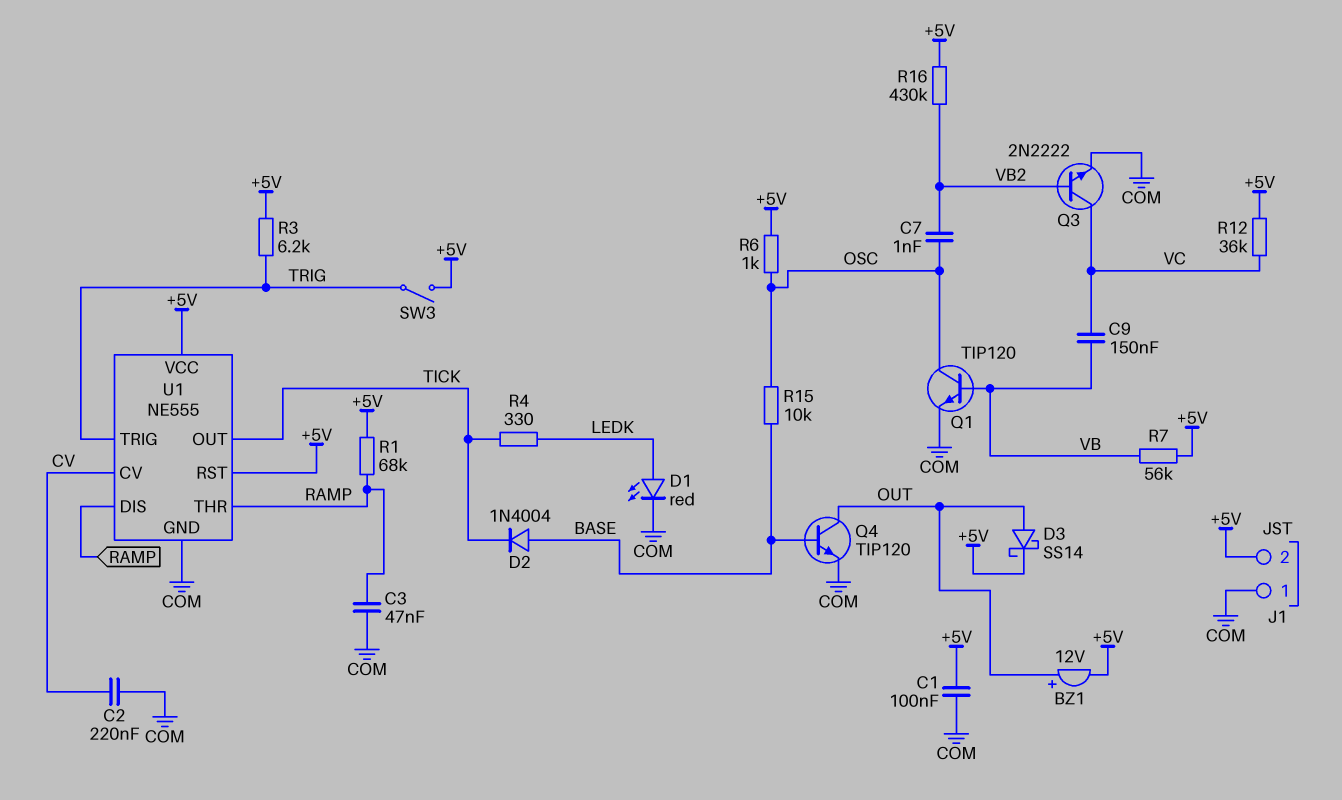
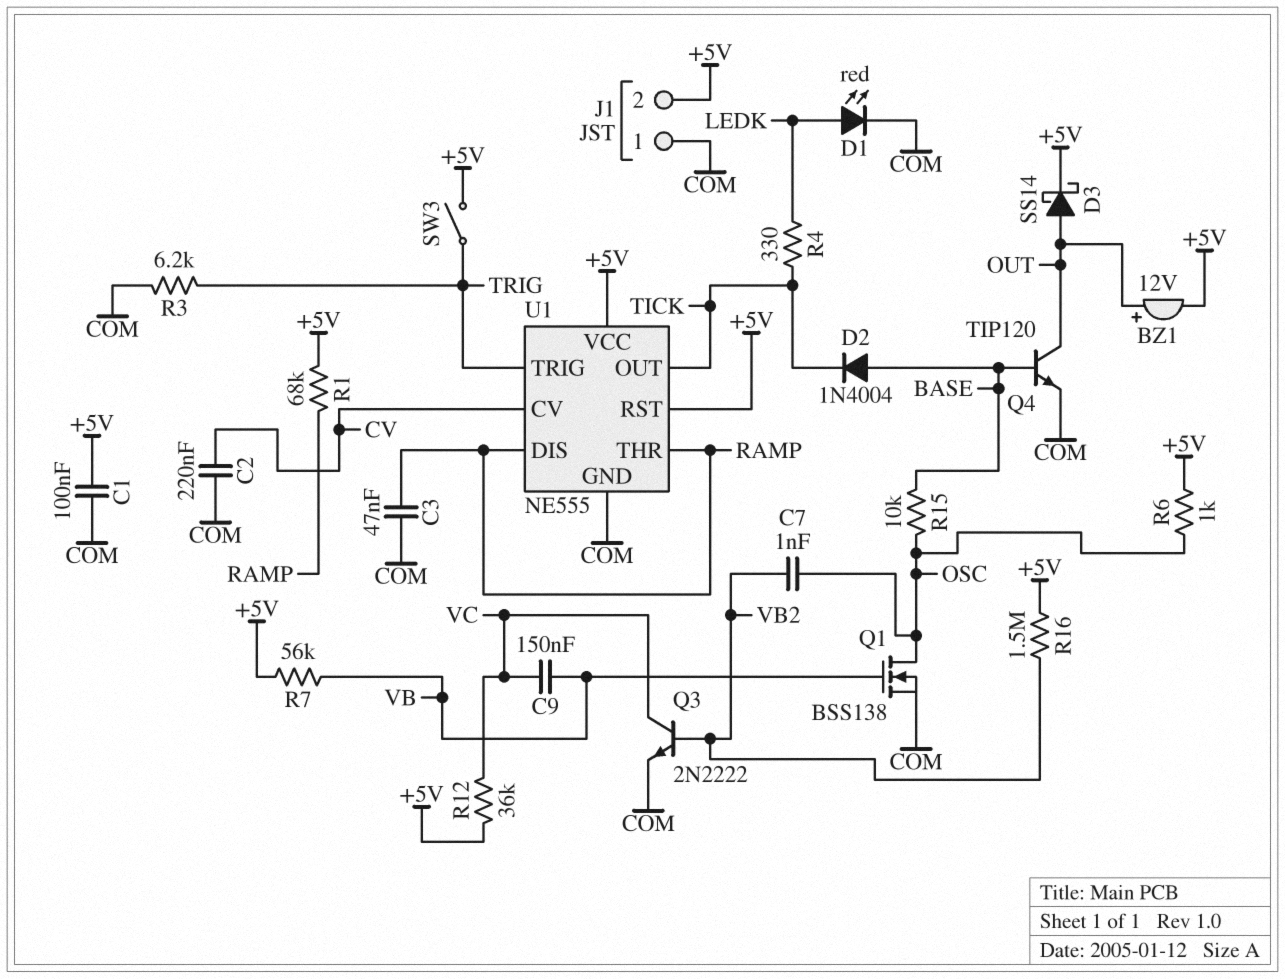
Q1: NPN TIP120 (B VB, C OSC, E COM) -> NMOS BSS138 (G VB, D OSC, S COM)
R3: 6.2k (+5V, TRIG) -> 6.2k (COM, TRIG)
R16: 430k (+5V, VB2) -> 1.5M (+5V, VB2)

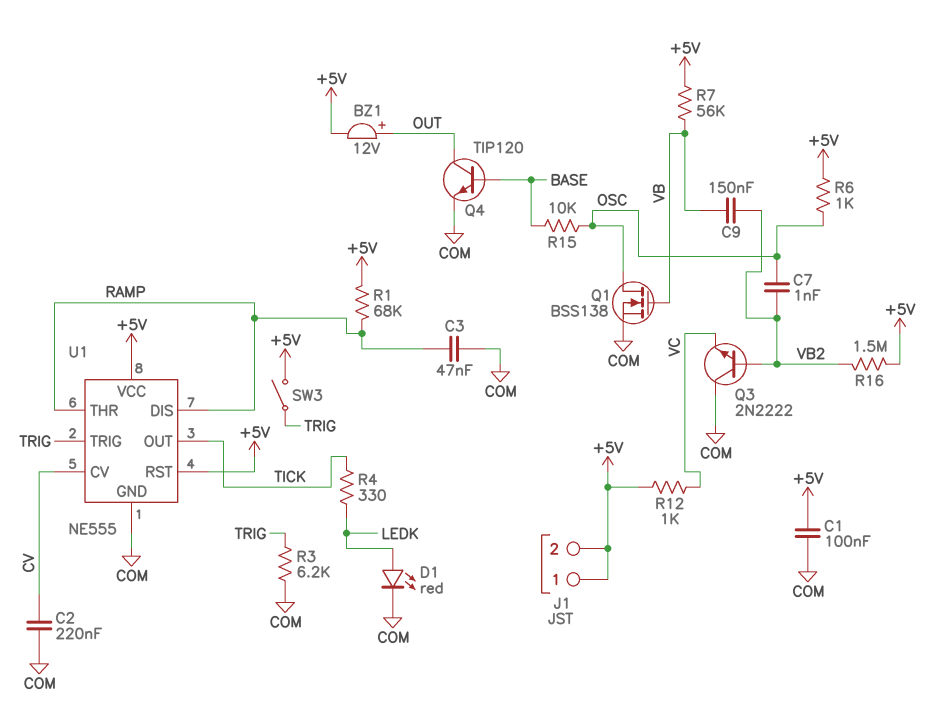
C9: 150nF (VB, VC) -> 150nF (VB, VB2)
D2: diode 1N4004 (A BASE, K TICK) -> none
D3: schottky SS14 (A OUT, K +5V) -> none
J1 pin 1: COM -> +5V
Q3: NPN 2N2222 (B VB2, C VC, E COM) -> NPN 2N2222 (B VB2, C COM, E VC)
R12: 36k (+5V, VC) -> 1k (+5V, VC)

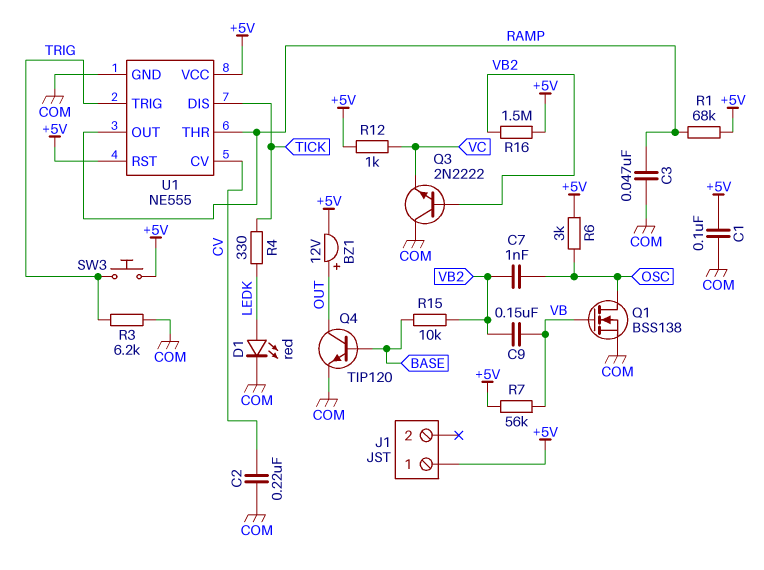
J1 pin 2: +5V -> none
R6: 1k (+5V, OSC) -> 3k (+5V, OSC)
R15: 10k (BASE, OSC) -> 10k (BASE, VB2)
SW3: switch (+5V, TRIG) -> button (+5V, TRIG)
U1 pin DIS: RAMP -> TICK
U1 pin OUT: TICK -> RAMP

